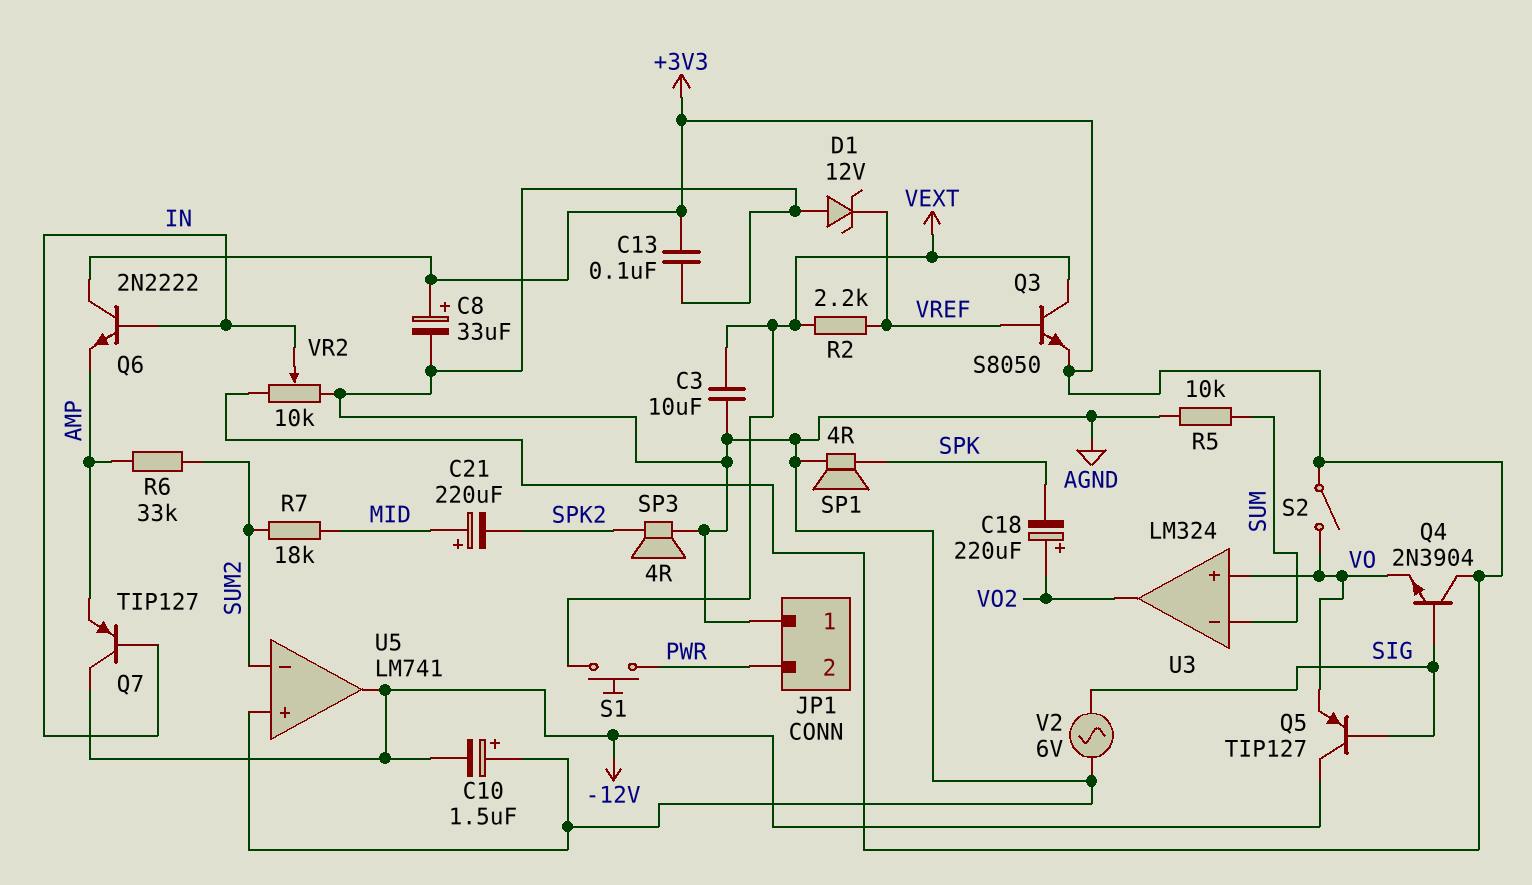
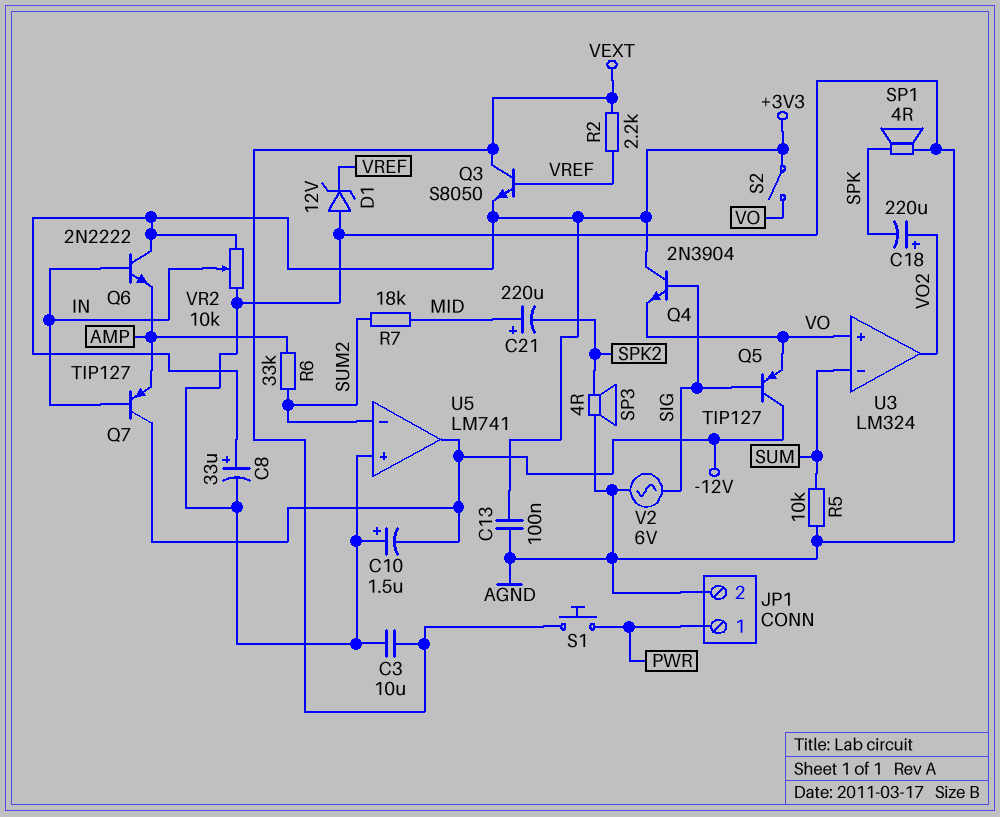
JP1 pin 1: AGND -> PWR
JP1 pin 2: PWR -> AGND

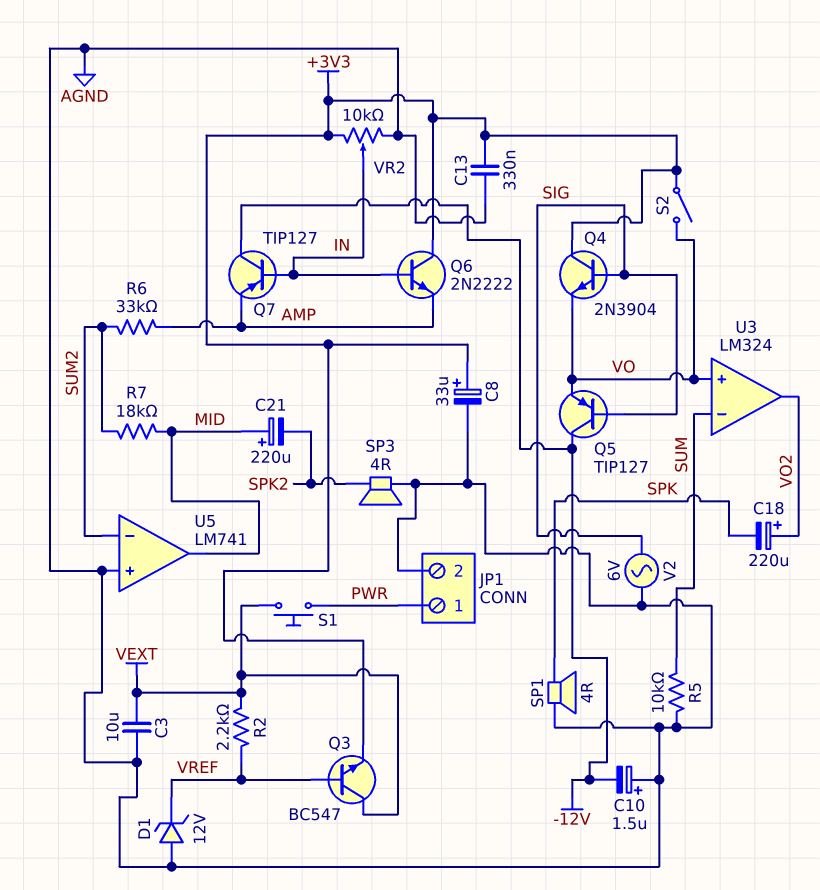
C13: 100nF (+3V3, AGND) -> 330nF (+3V3, AGND)
Q3: NPN S8050 (B VREF, C VEXT, E +3V3) -> NPN BC547 (B VREF, C VEXT, E +3V3)
U5 pin out: -12V -> MID

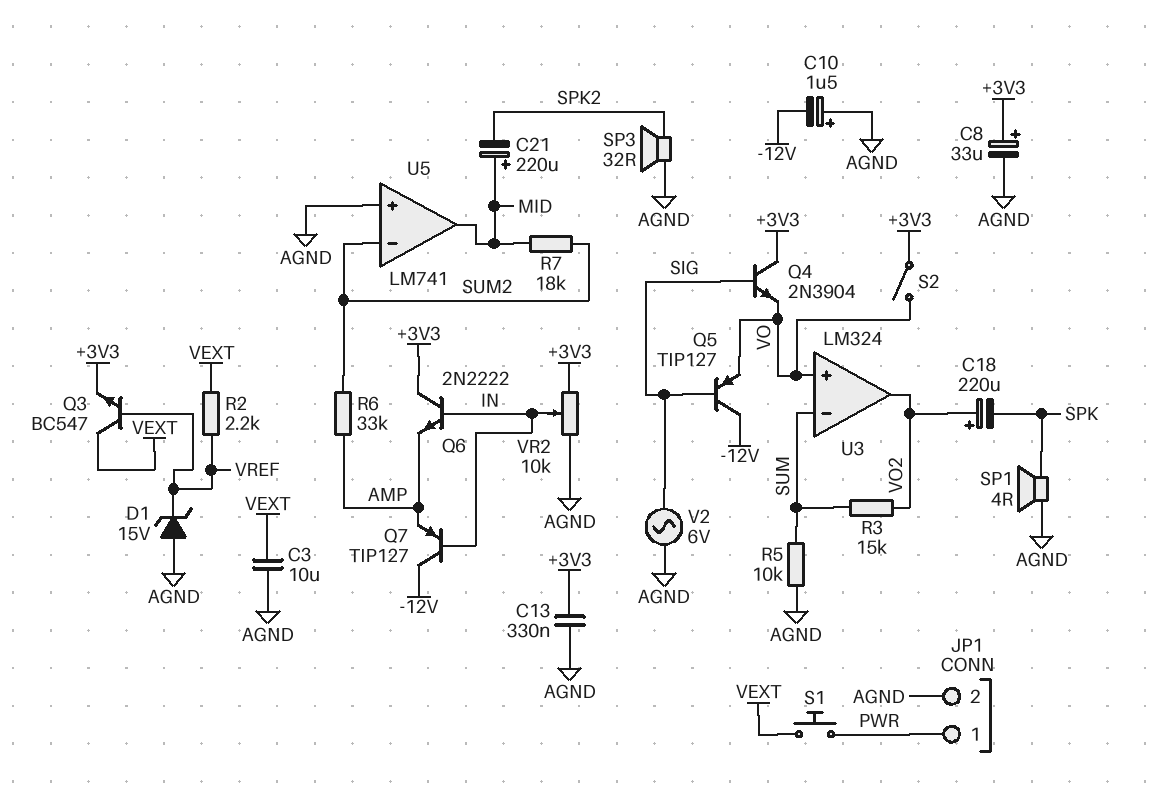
D1: zener 12V (A AGND, K VREF) -> zener 15V (A AGND, K VREF)
R3: none -> 15k (SUM, VO2)
SP3: speaker 4R (AGND, SPK2) -> speaker 32R (AGND, SPK2)

